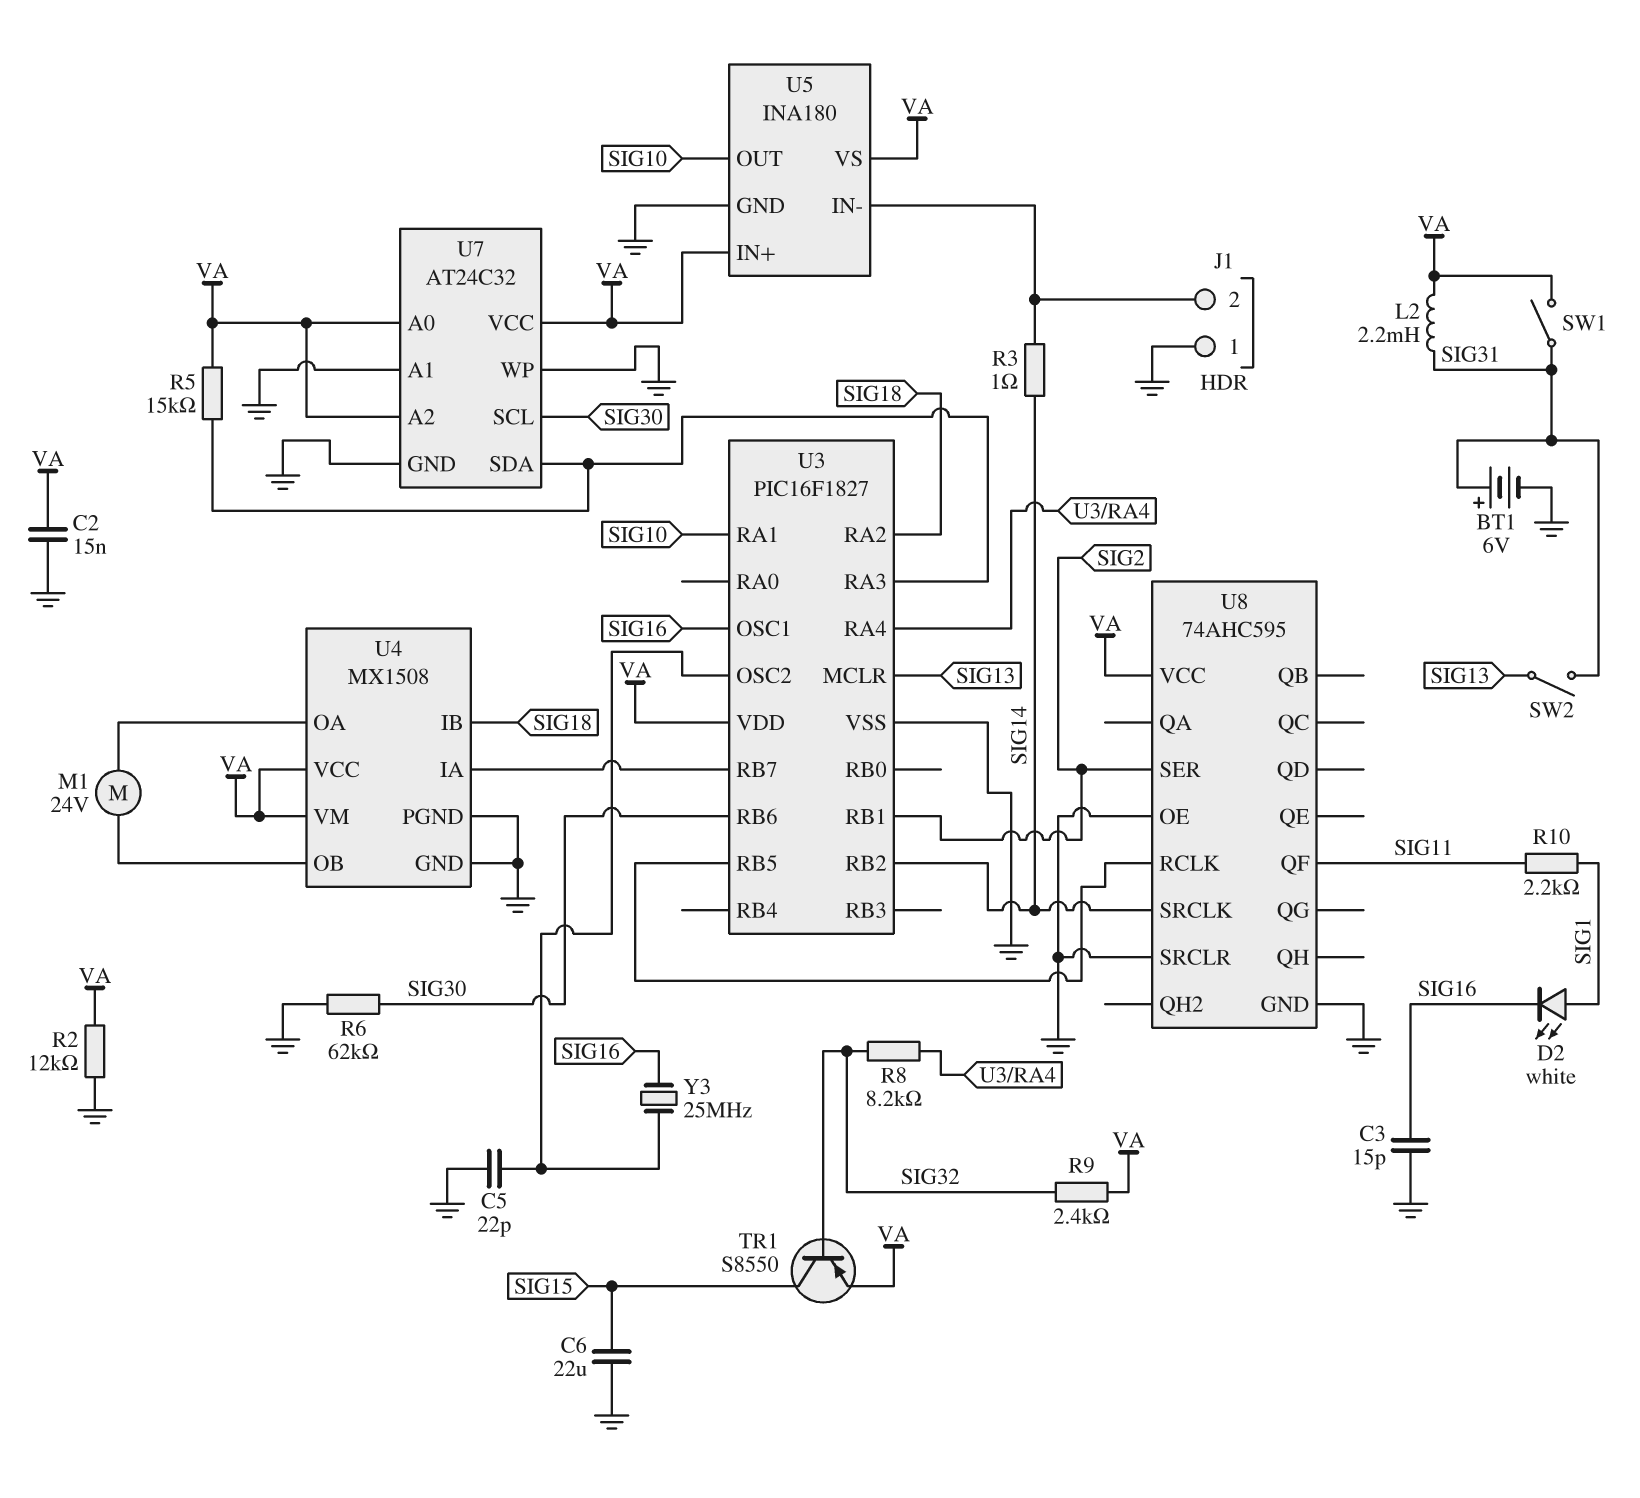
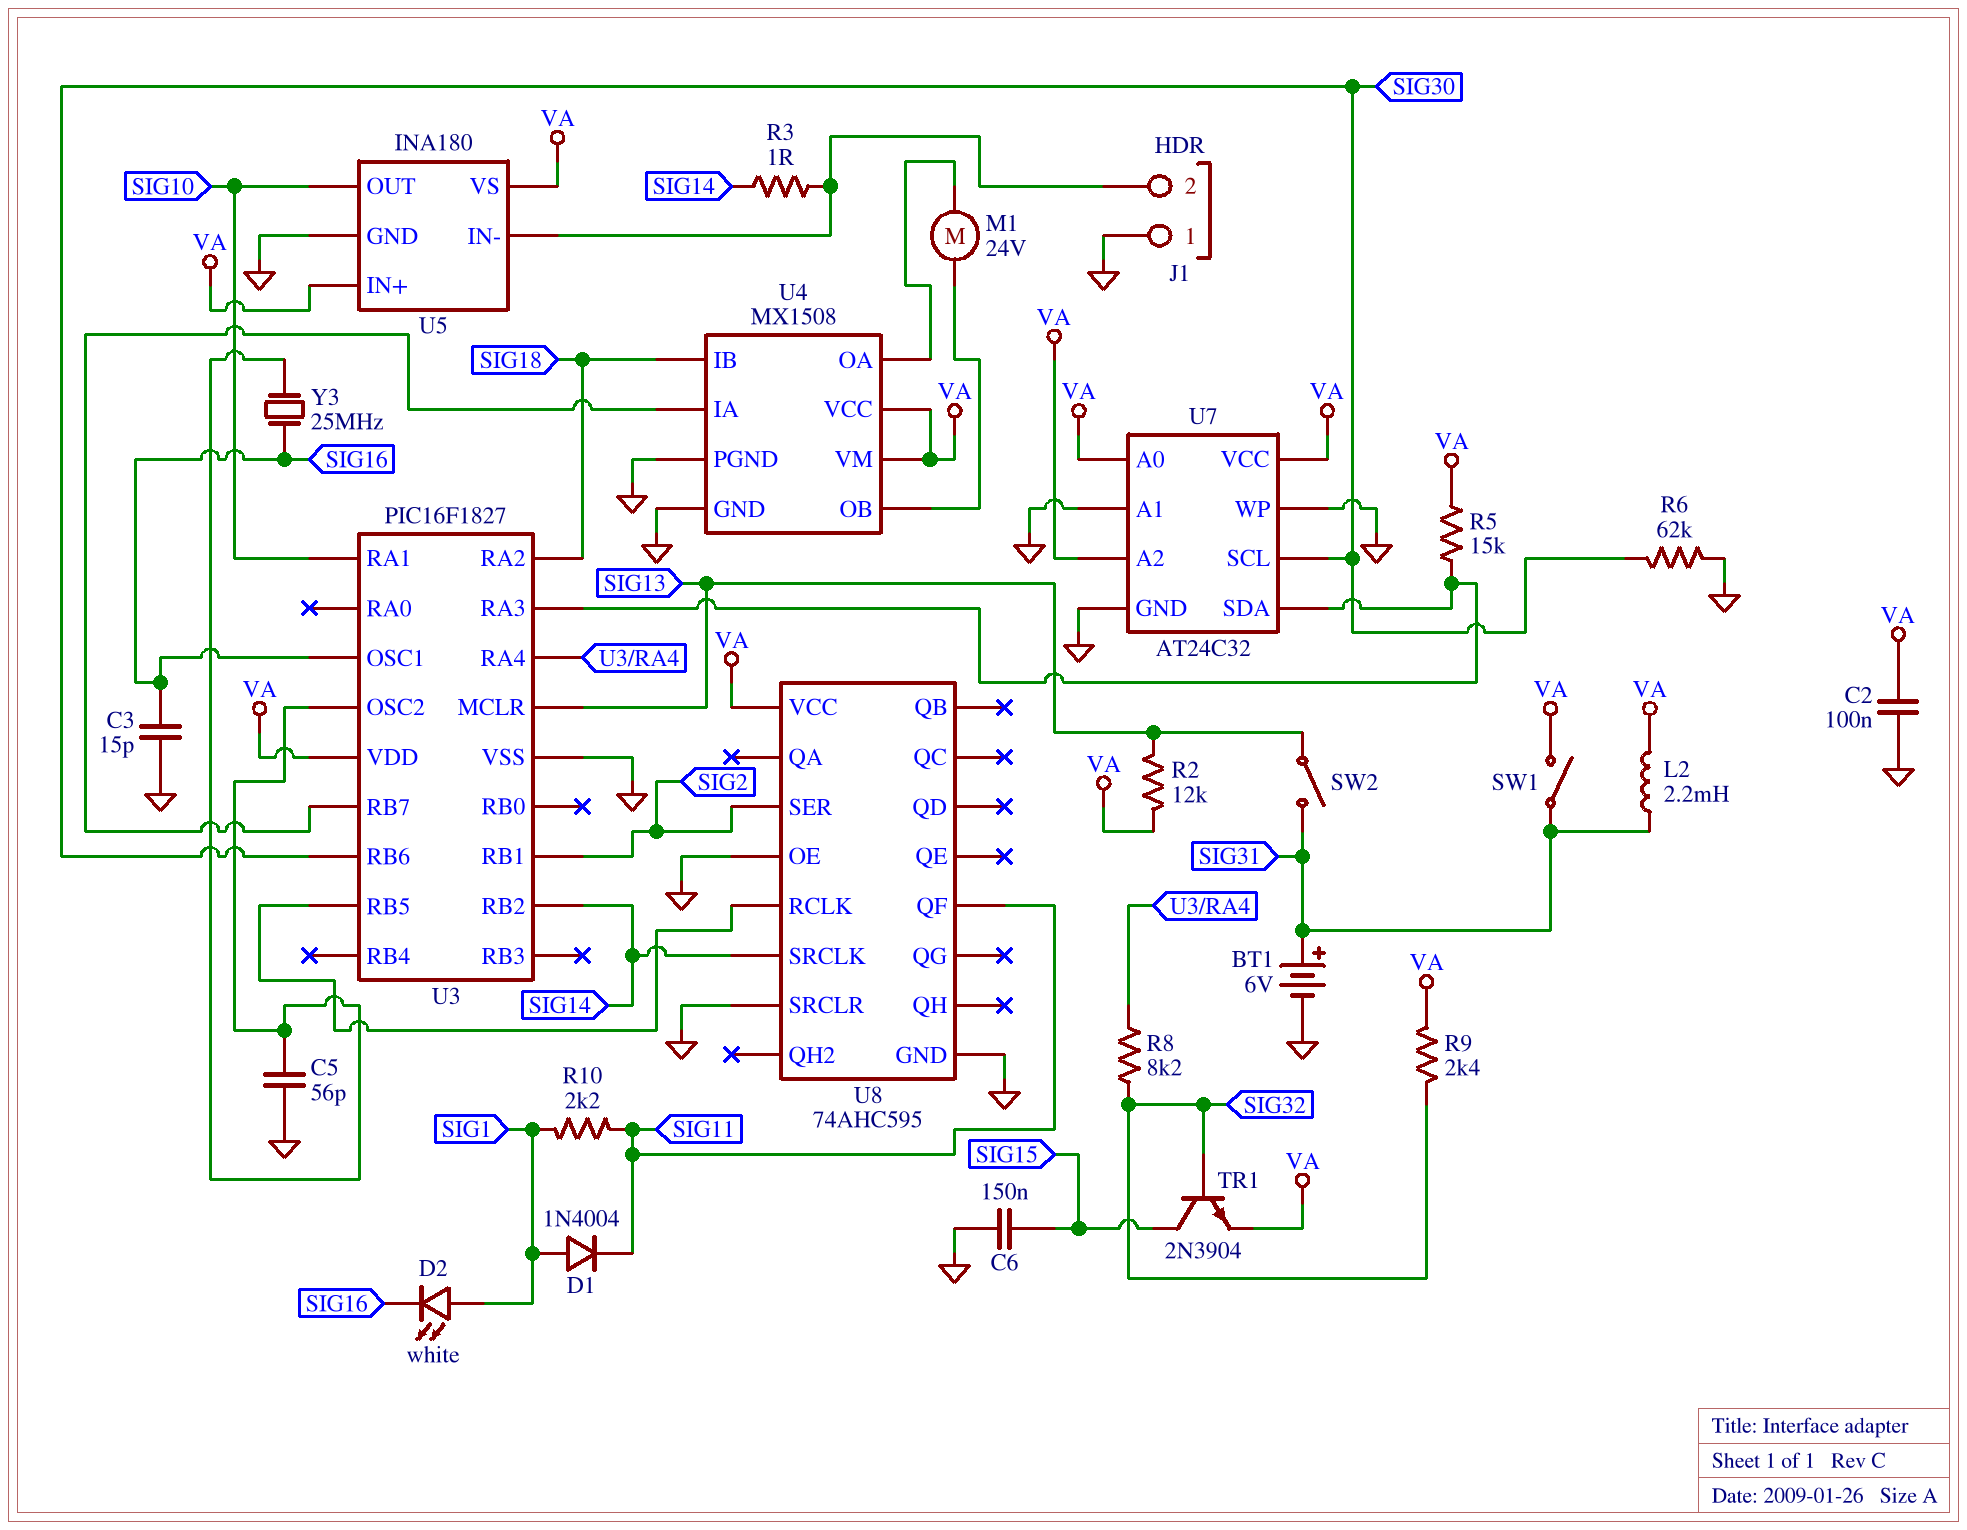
C2: 15nF (GND, VA) -> 100nF (GND, VA)
C5: 22pF (GND, U3/OSC2) -> 56pF (GND, U3/OSC2)
C6: 22uF (GND, SIG15) -> 150nF (GND, SIG15)
D1: none -> diode 1N4004 (A SIG1, K SIG11)
R2: 12k (GND, VA) -> 12k (SIG13, VA)
TR1: PNP S8550 (B SIG32, C SIG15, E VA) -> NPN 2N3904 (B SIG32, C SIG15, E VA)

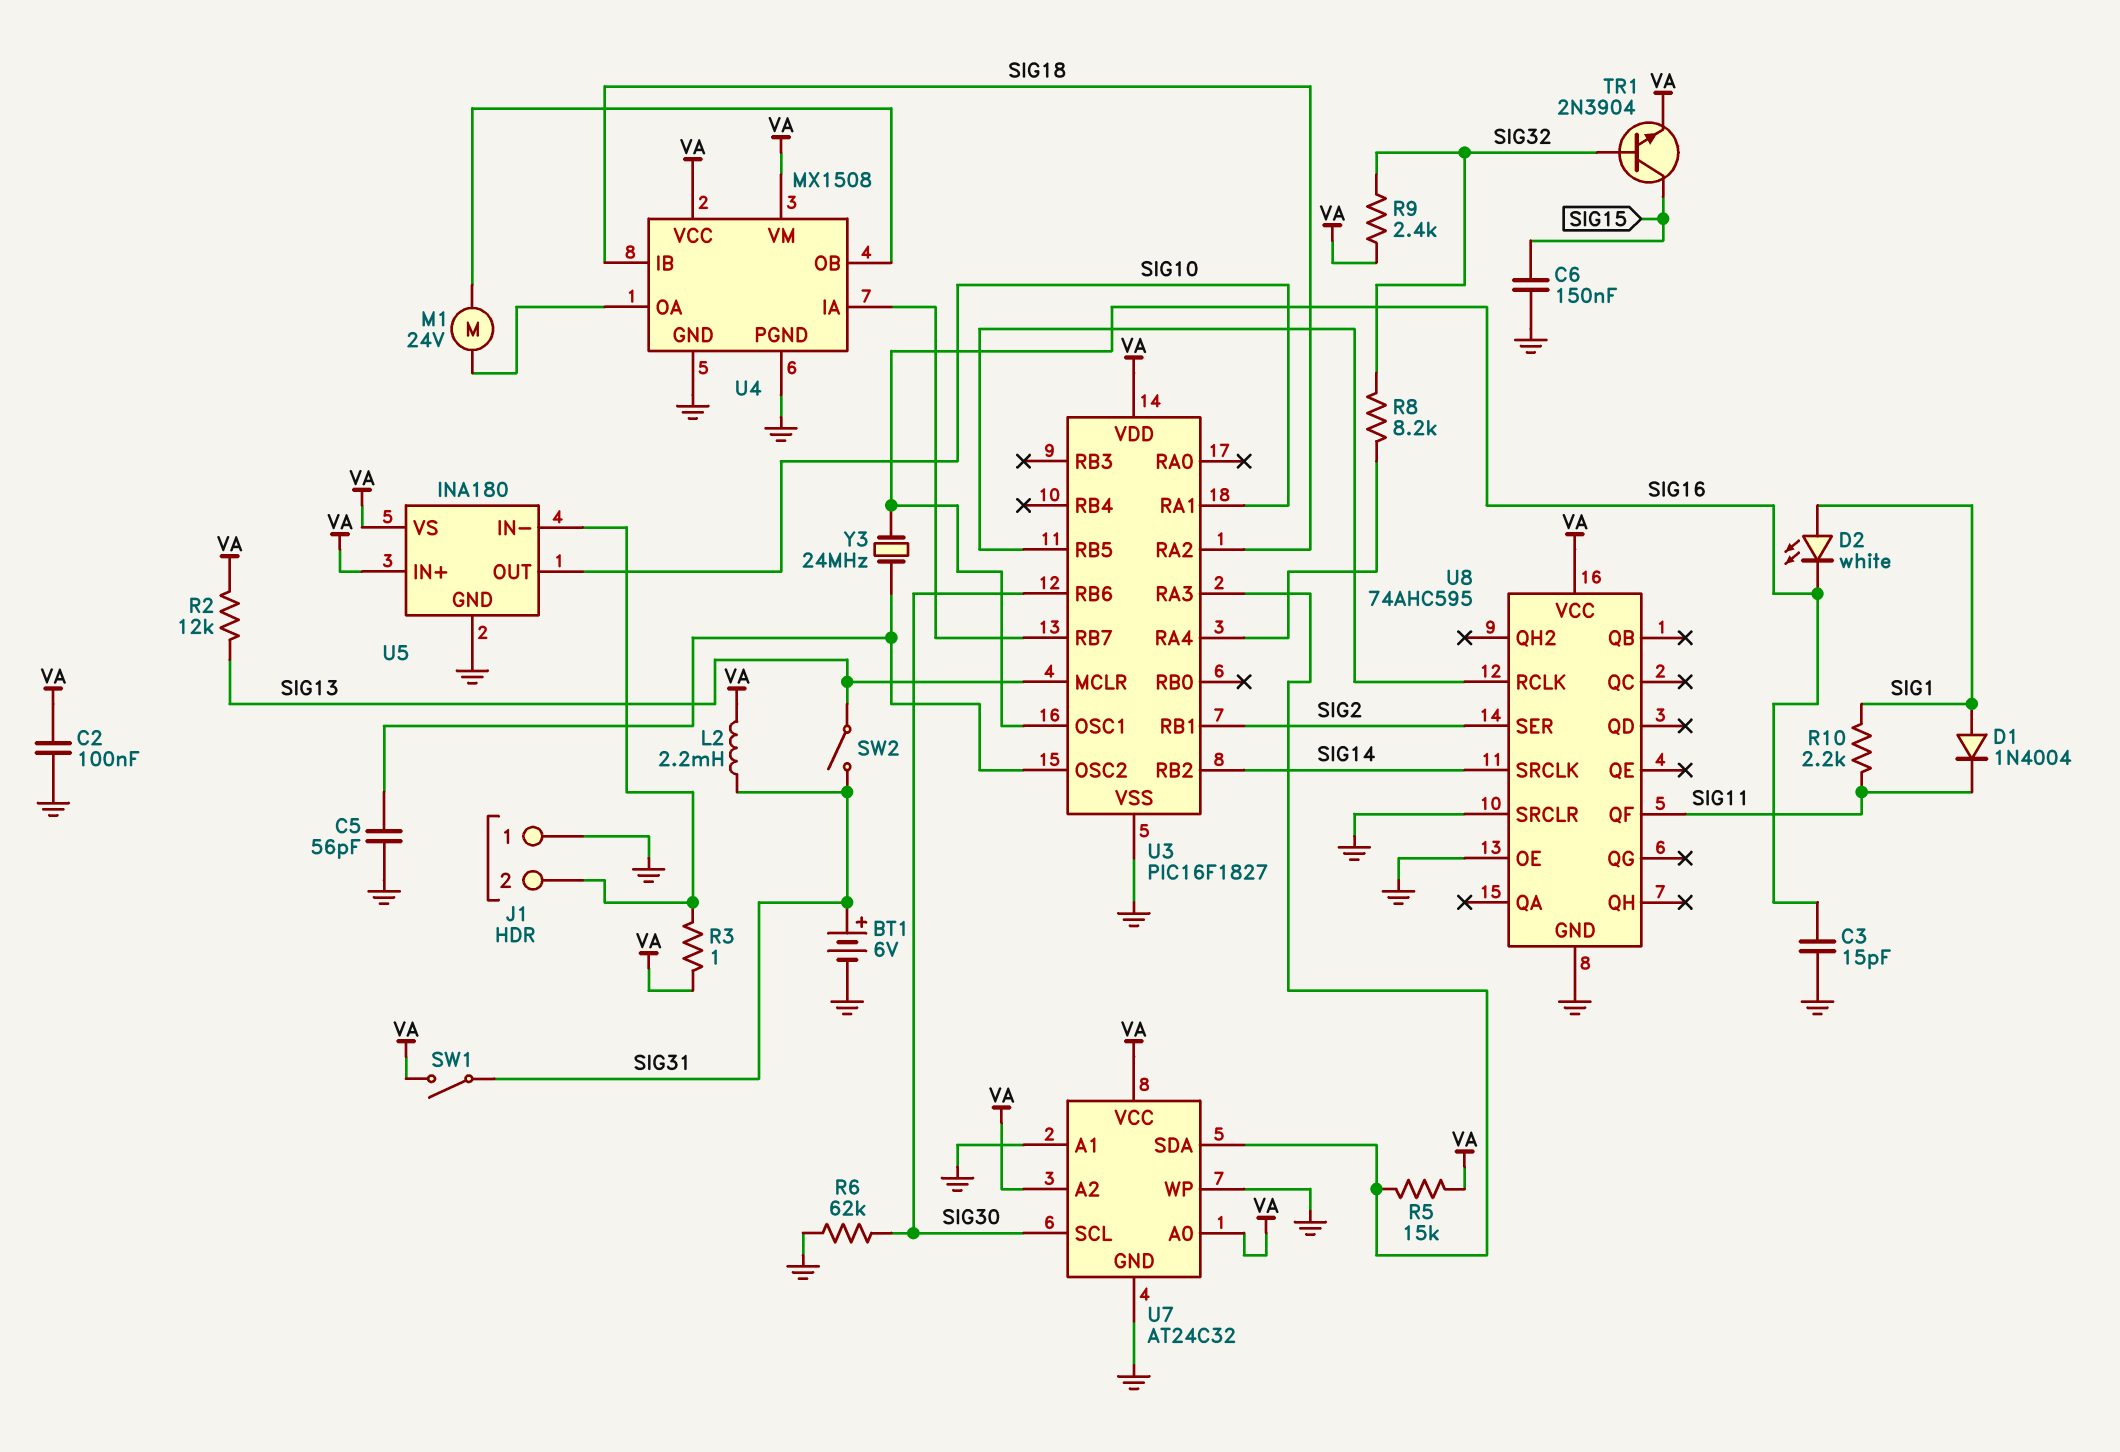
R3: 1 (J1/2, SIG14) -> 1 (J1/2, VA)
Y3: 25MHz (SIG16, U3/OSC2) -> 24MHz (SIG16, U3/OSC2)

